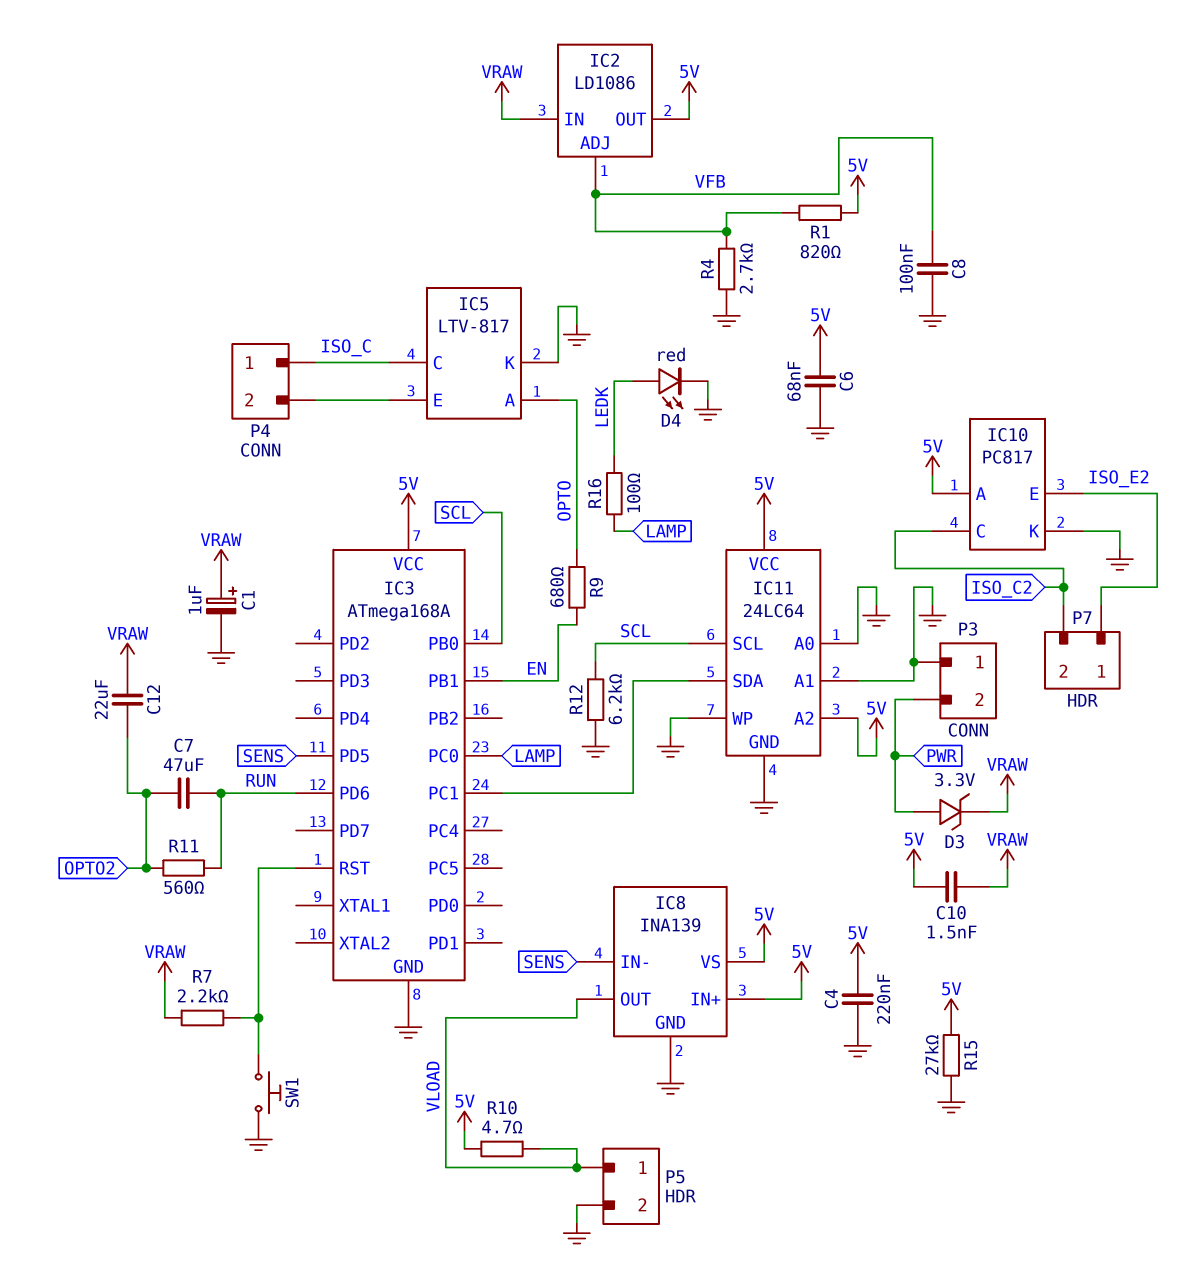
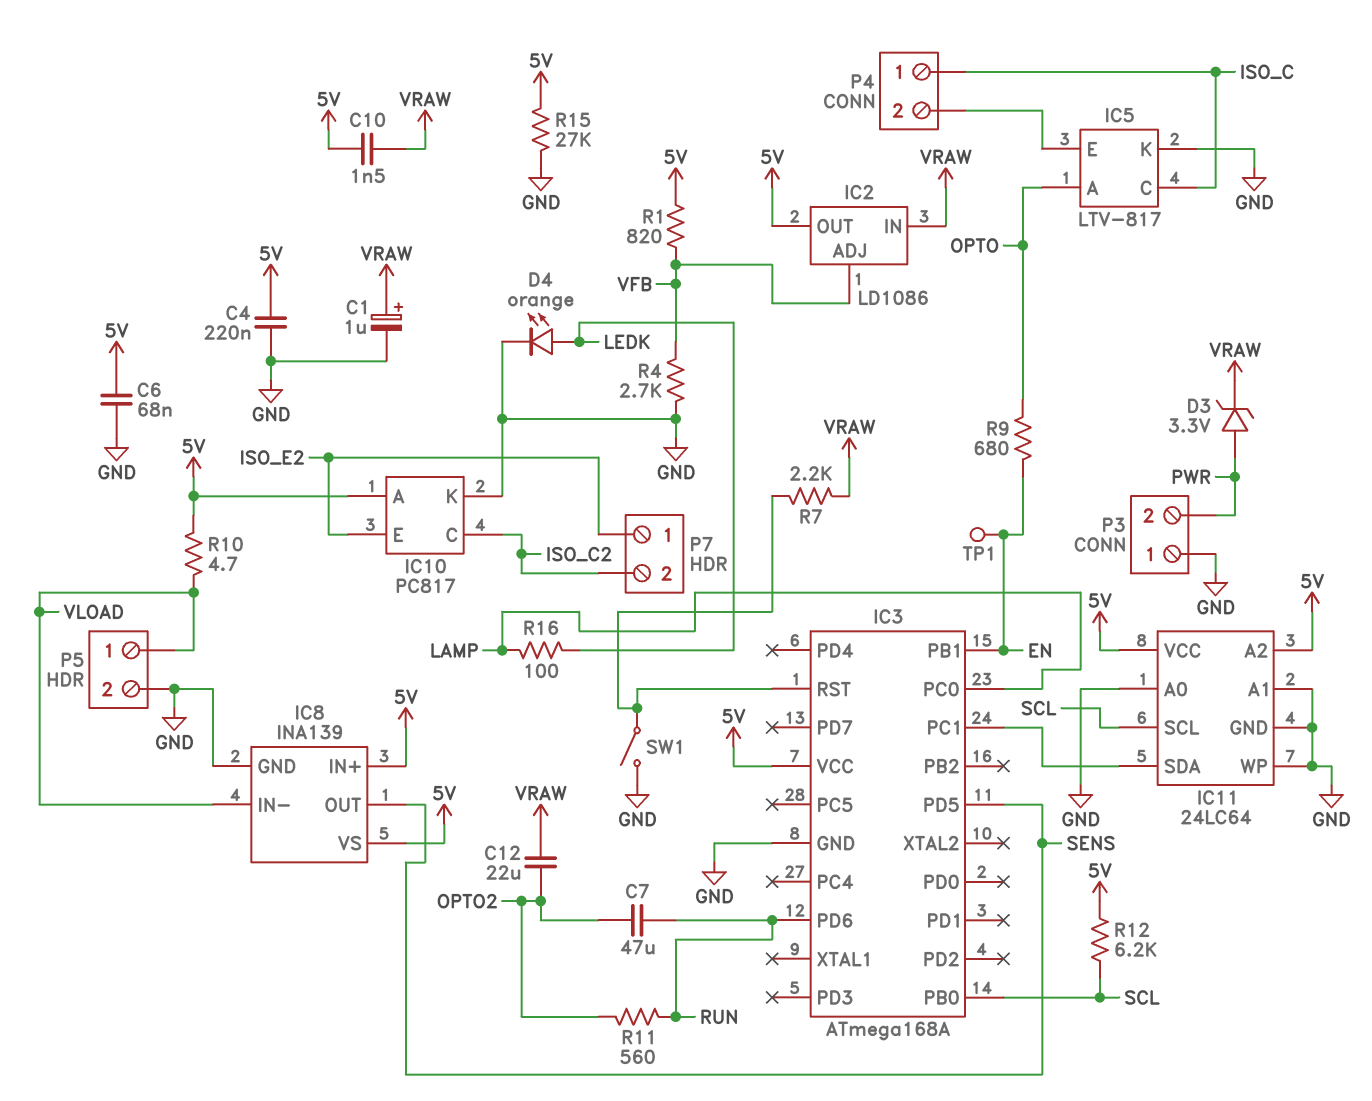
C8: 100nF (GND, VFB) -> none
D4: LED red (A LEDK, K GND) -> LED orange (A LEDK, K GND)
IC8 pin IN-: SENS -> VLOAD
IC8 pin OUT: VLOAD -> SENS
R12: 6.2k (GND, SCL) -> 6.2k (5V, SCL)
SW1: button (GND, IC3/RST) -> switch (GND, IC3/RST)
TP1: none -> test point (EN)

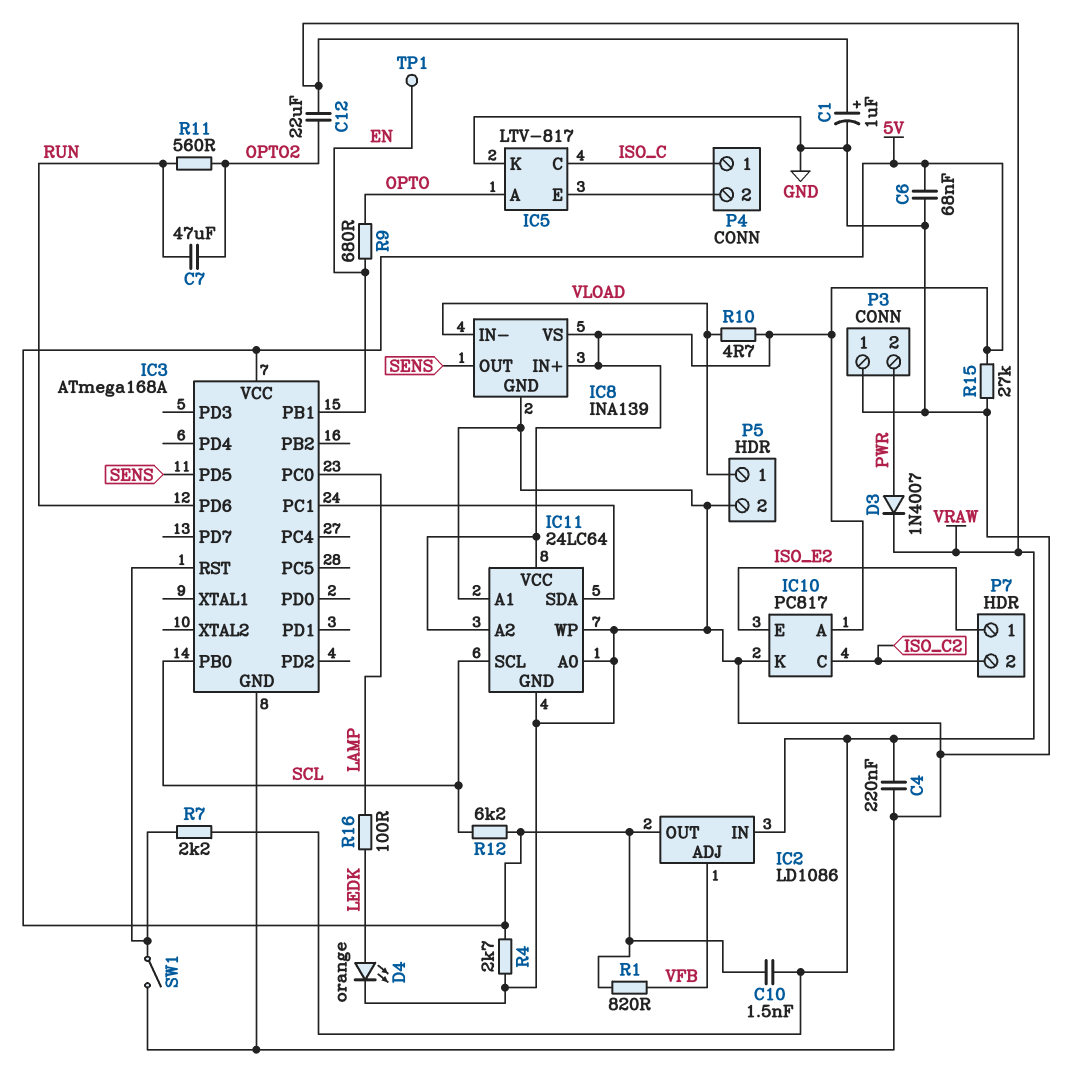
C4: 220nF (5V, GND) -> 220nF (GND, VRAW)
D3: zener 3.3V (A PWR, K VRAW) -> diode 1N4007 (A PWR, K VRAW)
R4: 2.7k (GND, VFB) -> 2.7k (5V, GND)

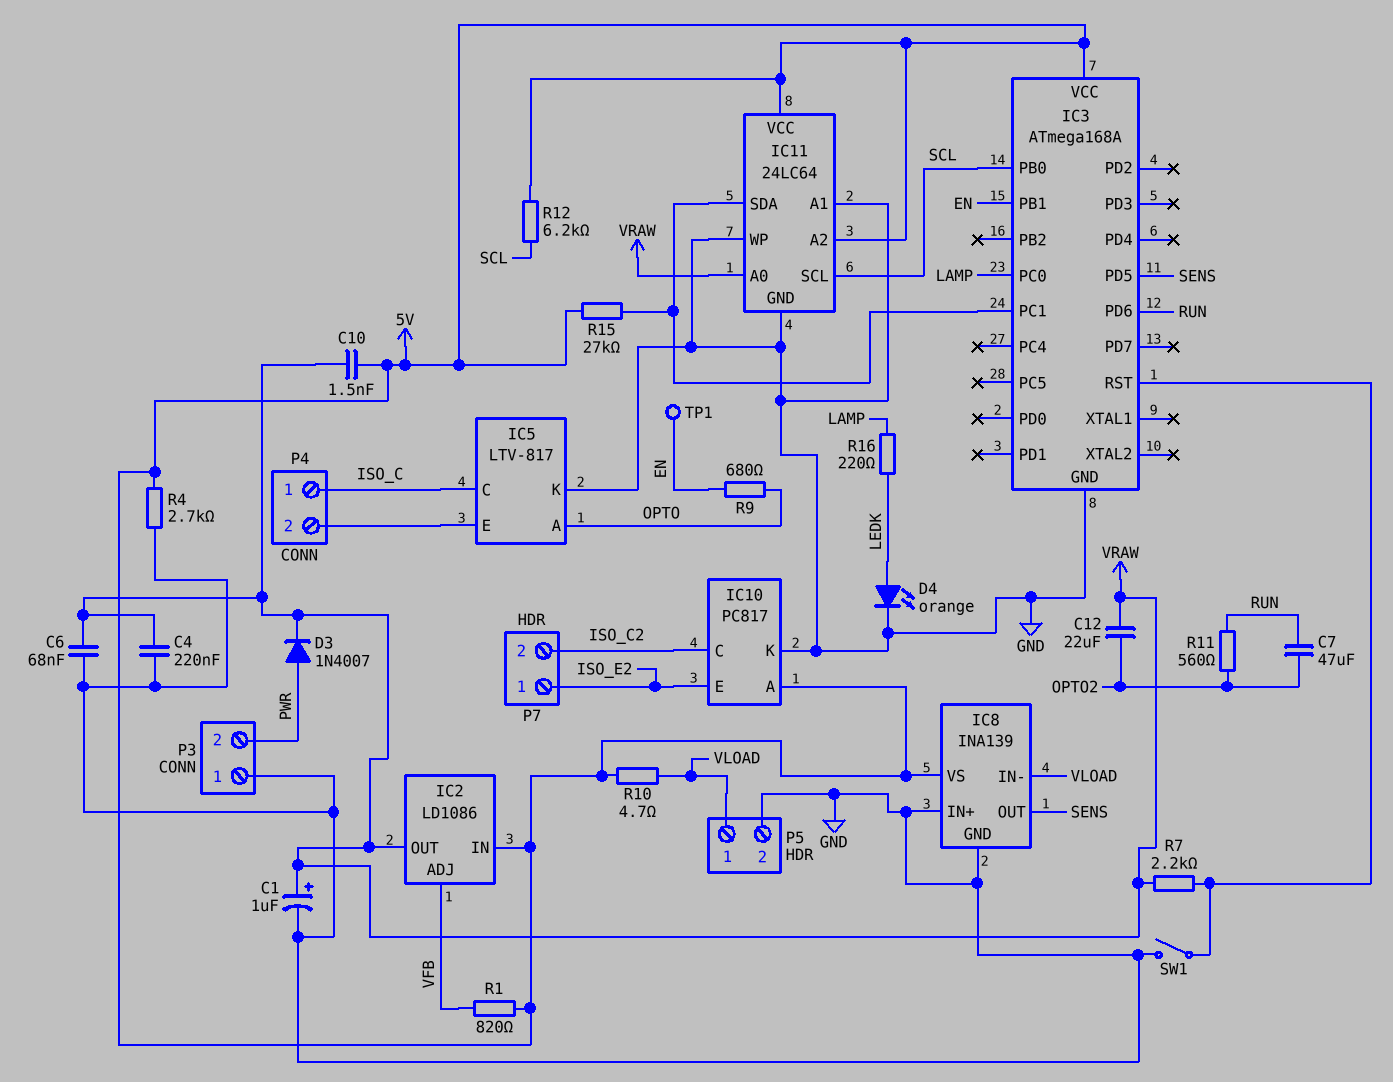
C6: 68nF (5V, GND) -> 68nF (GND, VRAW)
IC2 pin IN: VRAW -> 5V
IC2 pin OUT: 5V -> VRAW
IC8 pin IN+: 5V -> GND
IC11 pin A0: GND -> VRAW
R15: 27k (5V, GND) -> 27k (5V, IC3/PC1)
R16: 100 (LAMP, LEDK) -> 220 (LAMP, LEDK)

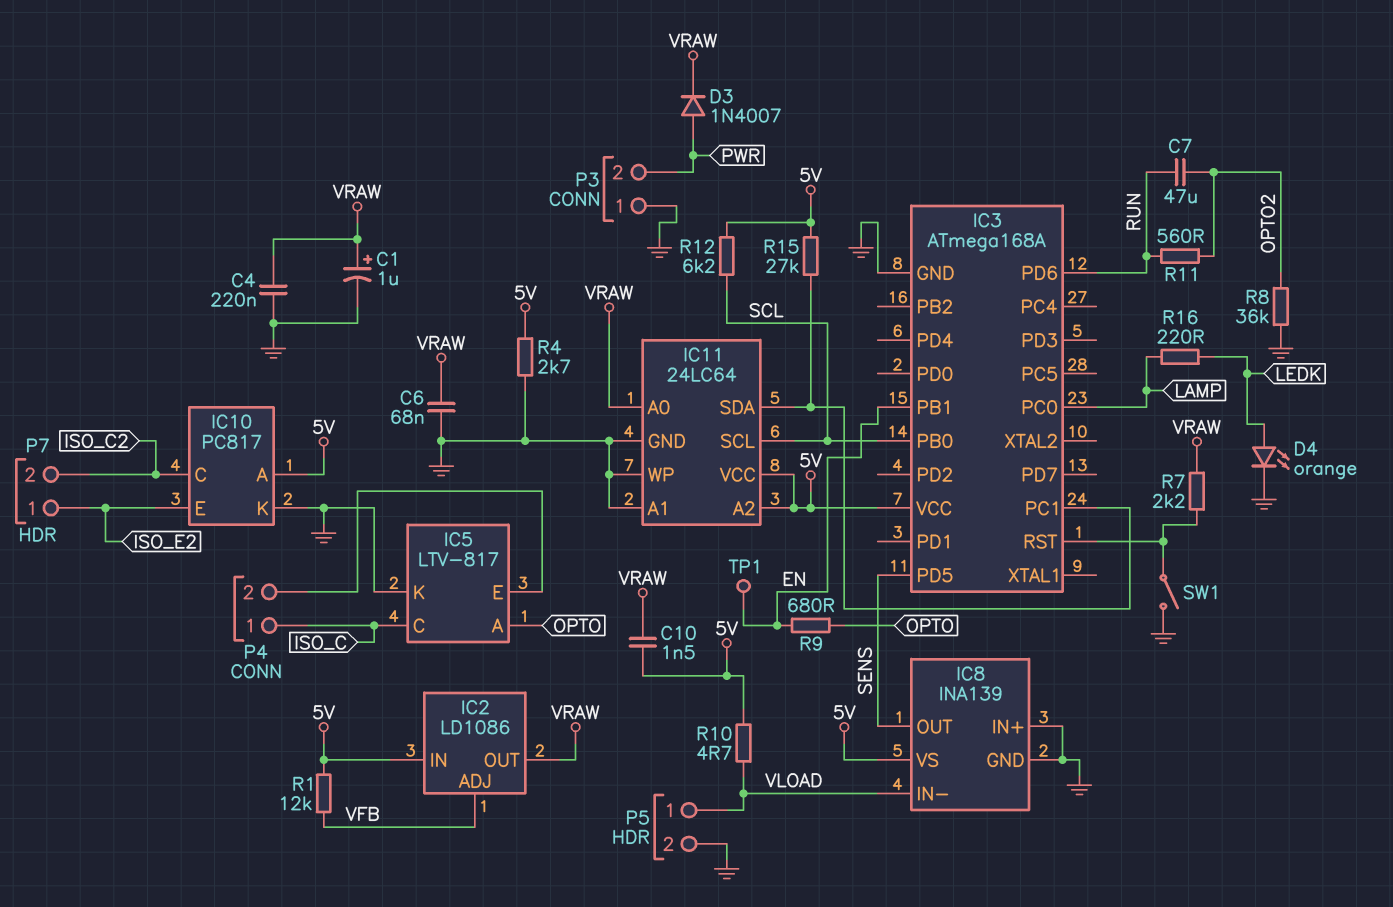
C12: 22uF (OPTO2, VRAW) -> none
R1: 820 (5V, VFB) -> 12k (5V, VFB)
R8: none -> 36k (GND, OPTO2)

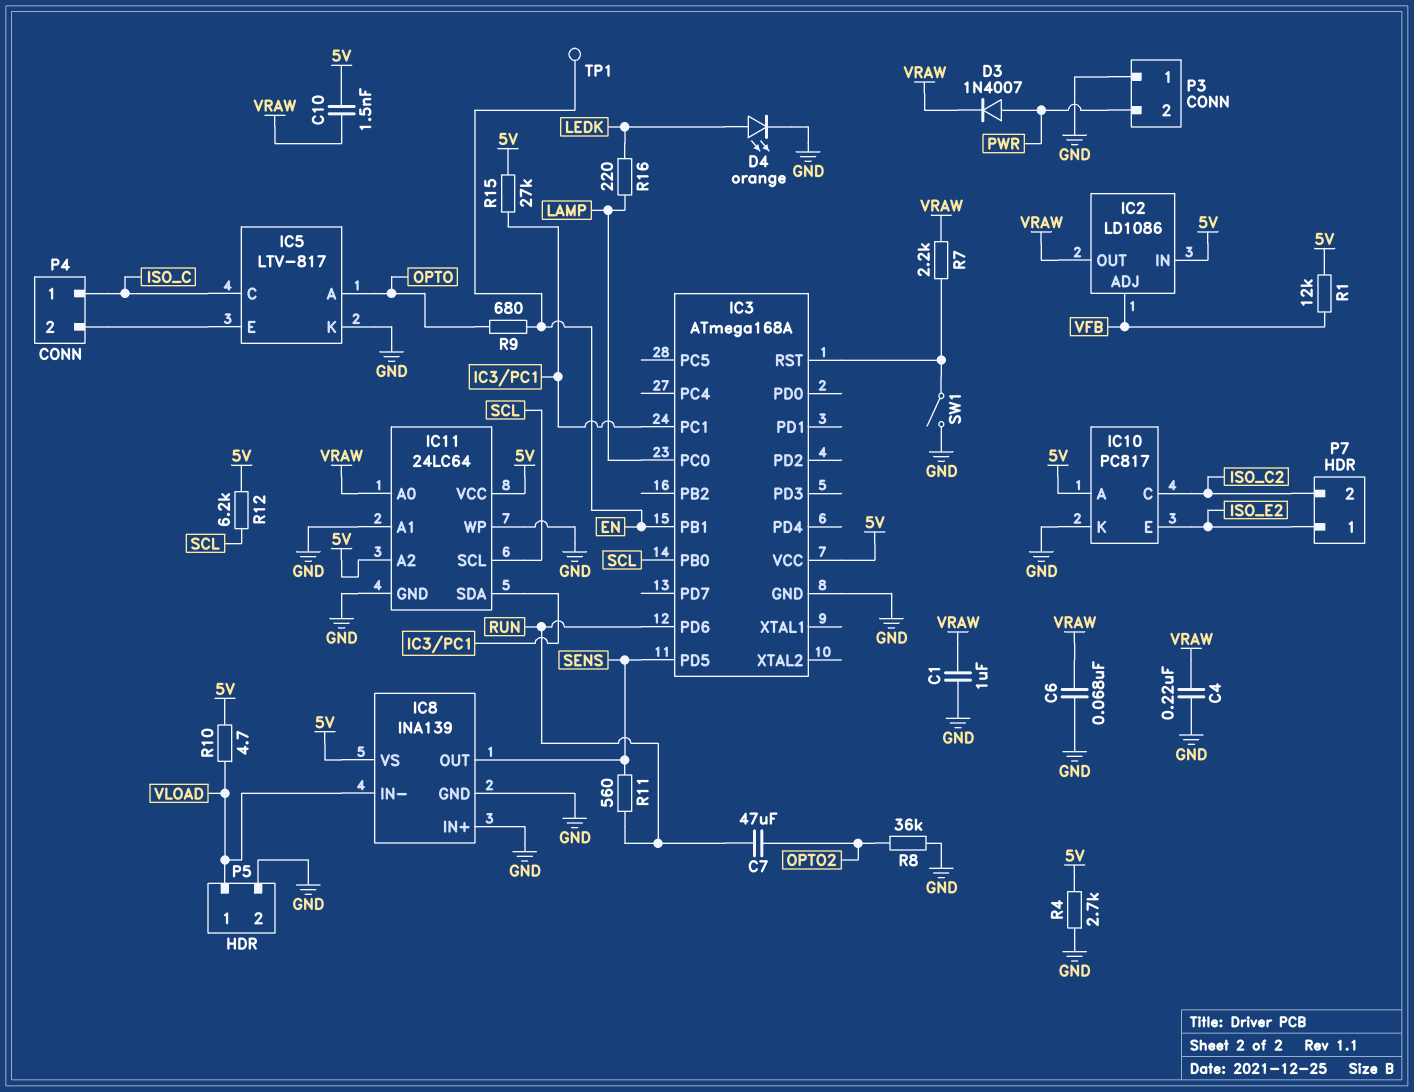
C1: 1uF (plus VRAW, minus GND) -> 1uF (GND, VRAW)
R11: 560 (OPTO2, RUN) -> 560 (RUN, SENS)

